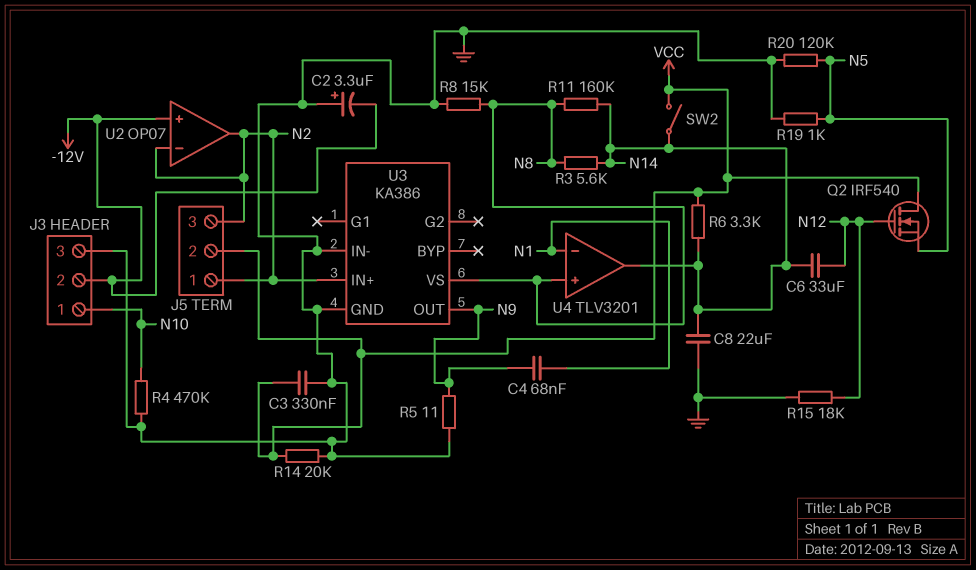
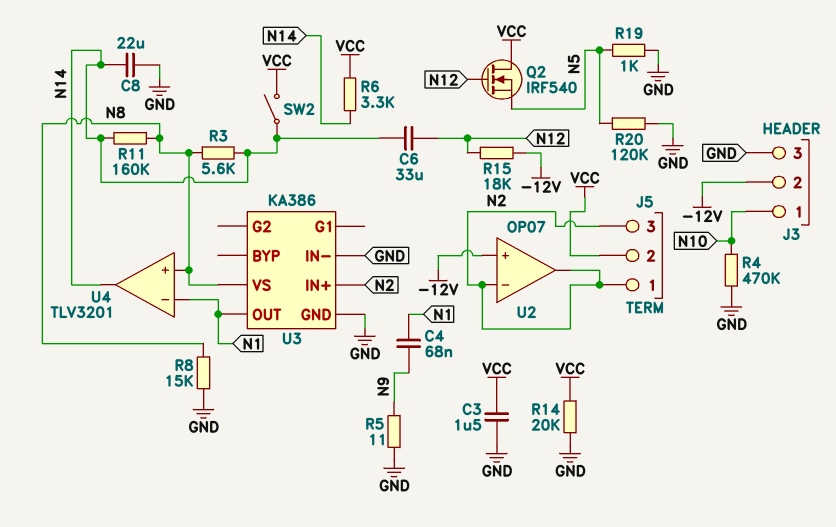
C2: 3.3uF (plus GND, minus -12V) -> none
C3: 330nF (GND, VCC) -> 1.5uF (GND, VCC)
R15: 18k (GND, N12) -> 18k (-12V, N12)
U3 pin OUT: N9 -> N1

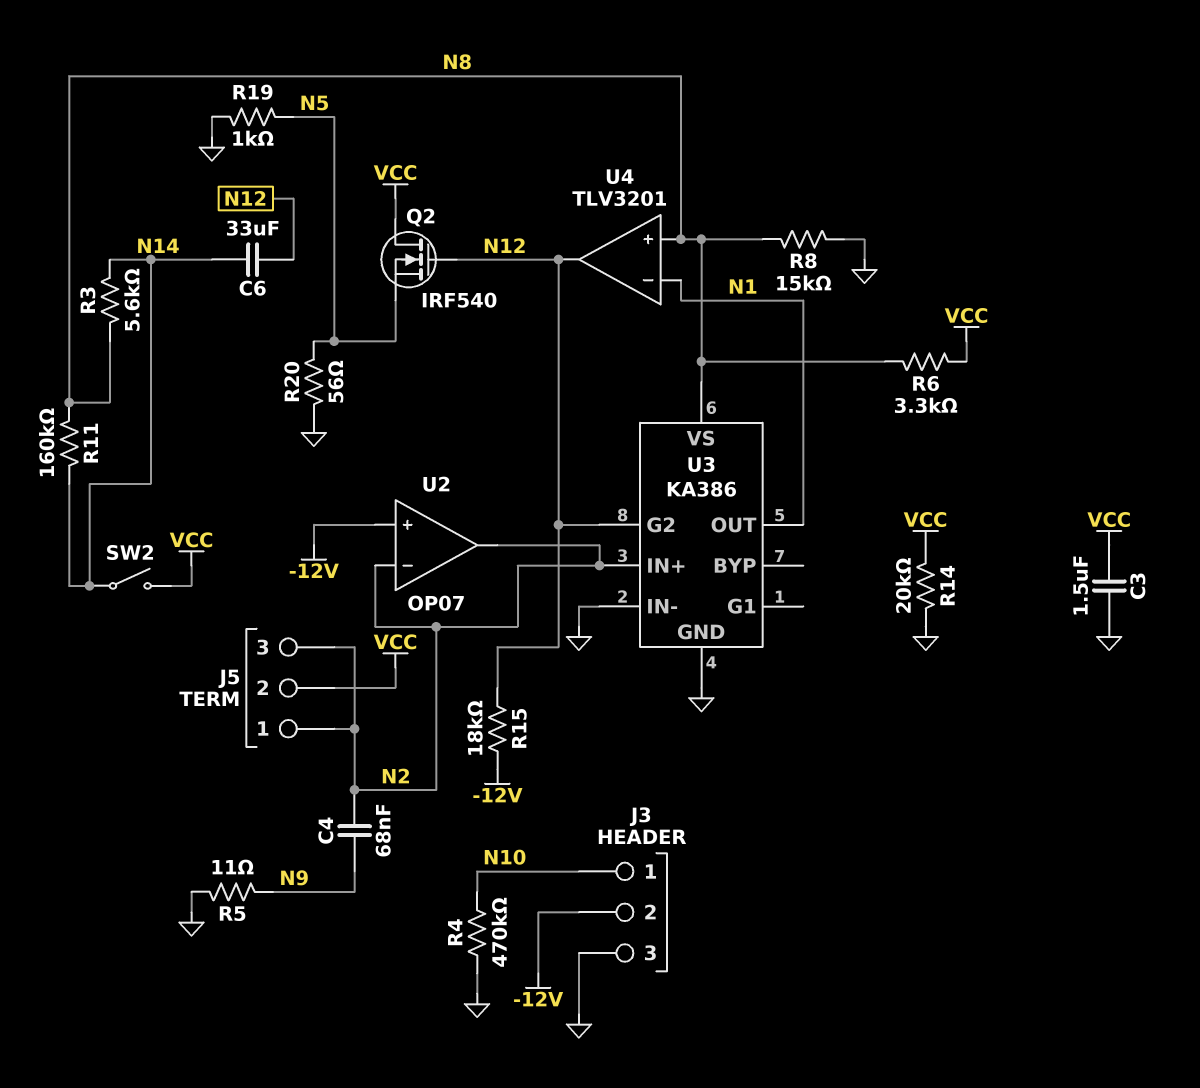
C4: 68nF (N1, N9) -> 68nF (N2, N9)
C8: 22uF (GND, N14) -> none
R6: 3.3k (N14, VCC) -> 3.3k (N8, VCC)
R20: 120k (GND, N5) -> 56 (GND, N5)
U3 pin G2: none -> N12
U4 pin out: N14 -> N12

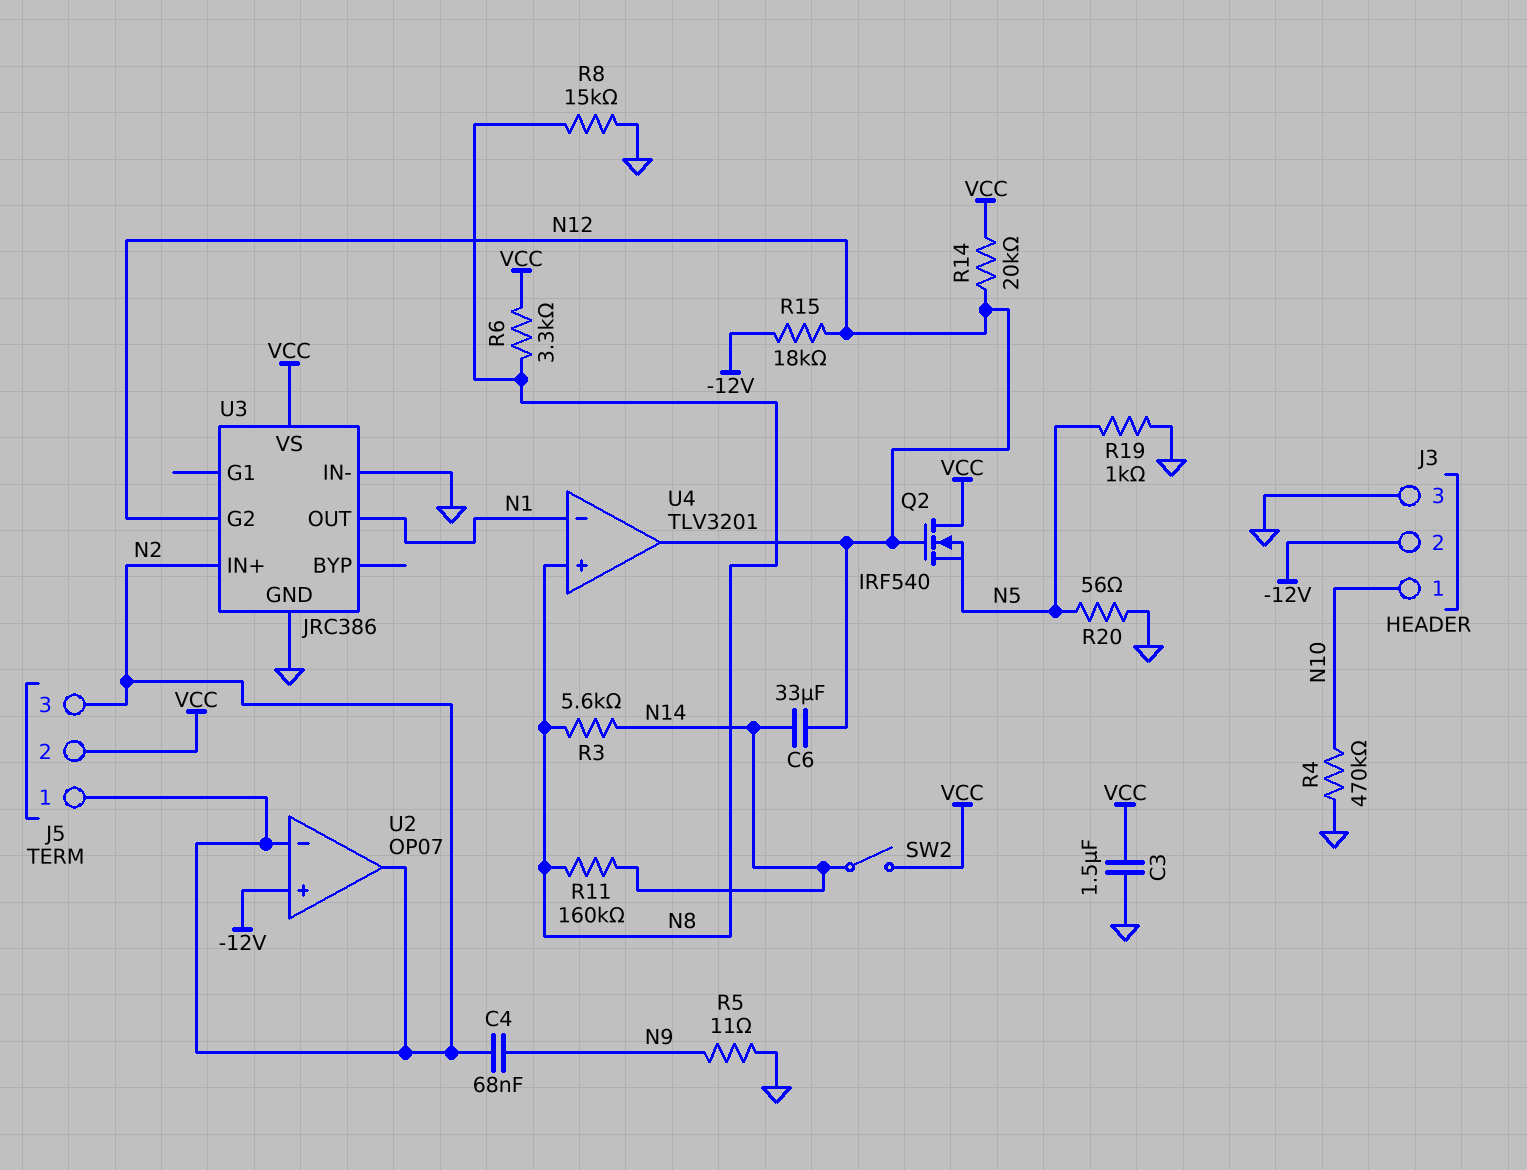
R14: 20k (GND, VCC) -> 20k (N12, VCC)
U3: KA386 -> JRC386
U3 pin VS: N8 -> VCC

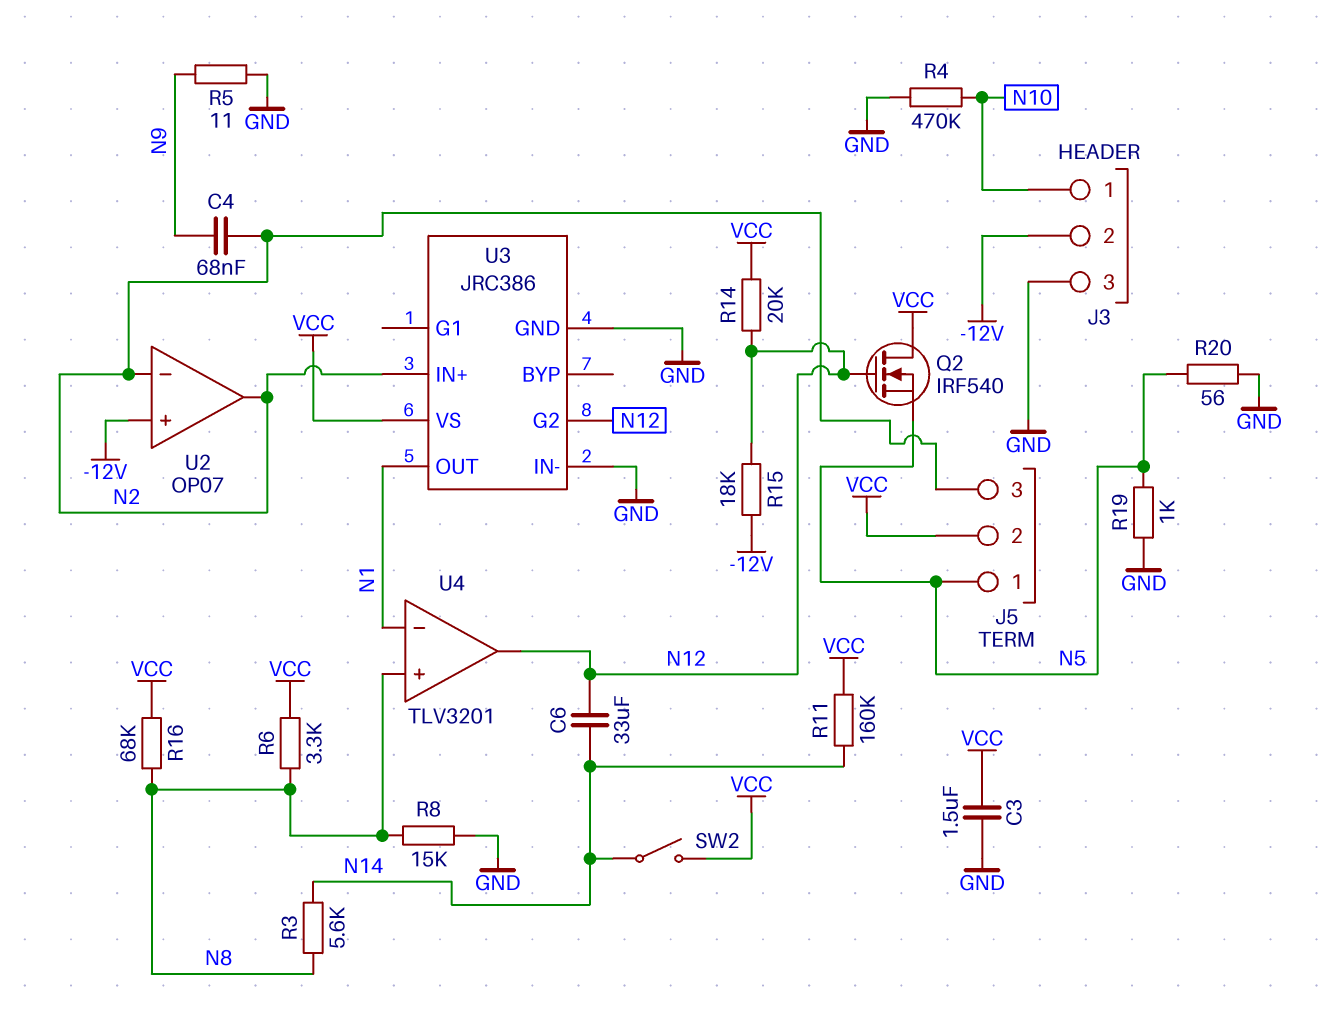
J5 pin 1: N2 -> N5
R11: 160k (N8, N14) -> 160k (N14, VCC)
R16: none -> 68k (N8, VCC)

